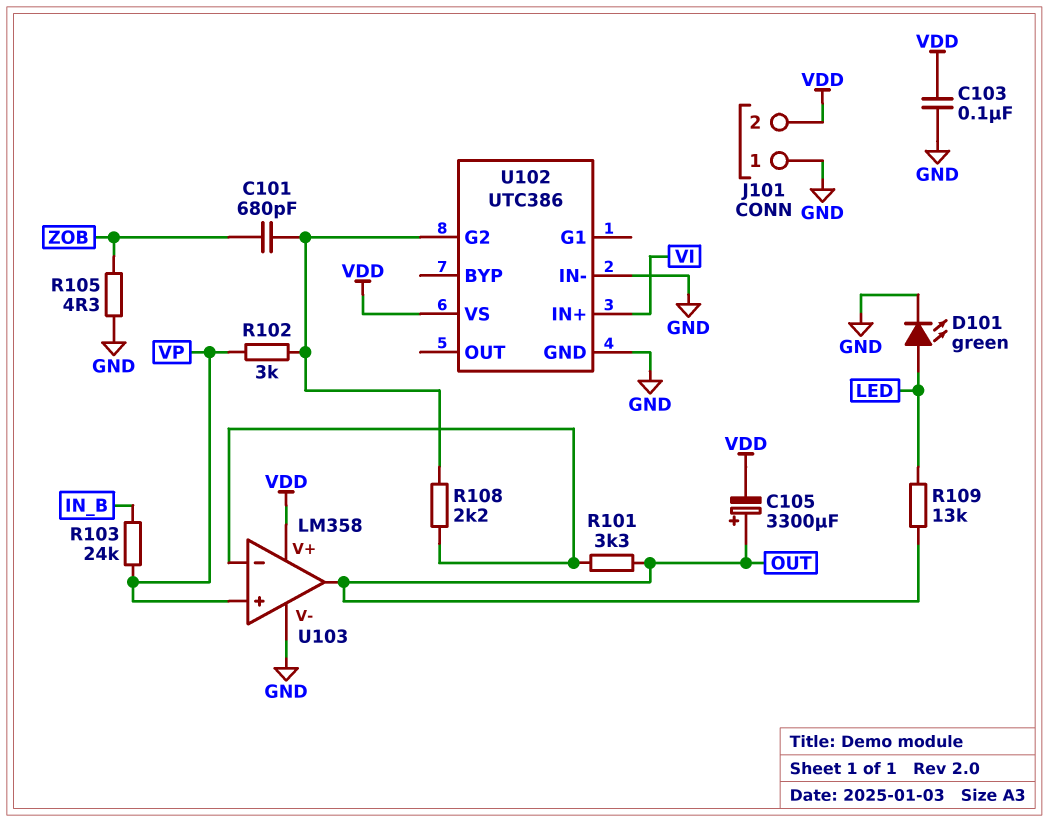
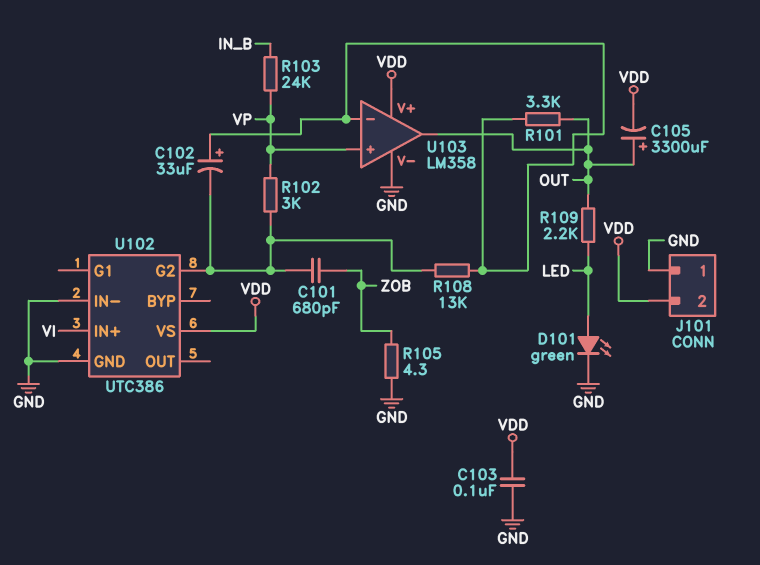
C102: none -> 33uF (plus U103/in-, minus U102/G2)
R108: 2.2k (U102/G2, U103/in-) -> 13k (U102/G2, U103/in-)
R109: 13k (LED, OUT) -> 2.2k (LED, OUT)

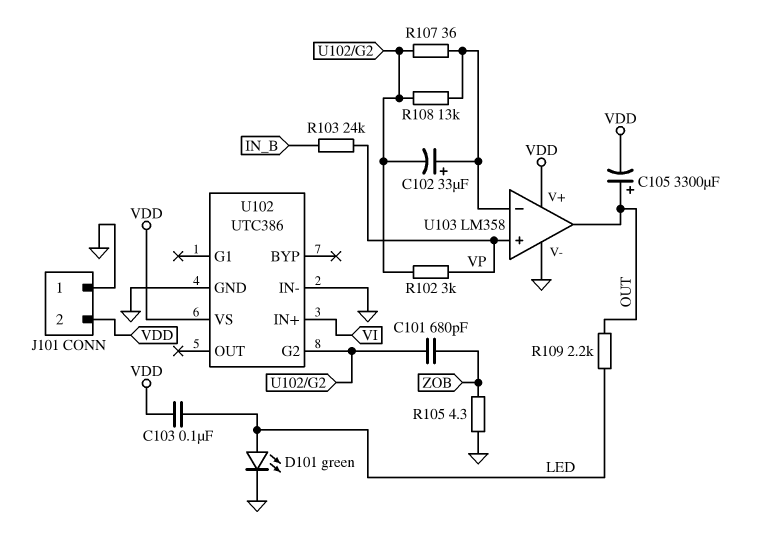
C103: 100nF (GND, VDD) -> 100nF (LED, VDD)
R101: 3.3k (OUT, U103/in-) -> none
R107: none -> 36 (U102/G2, U103/in-)

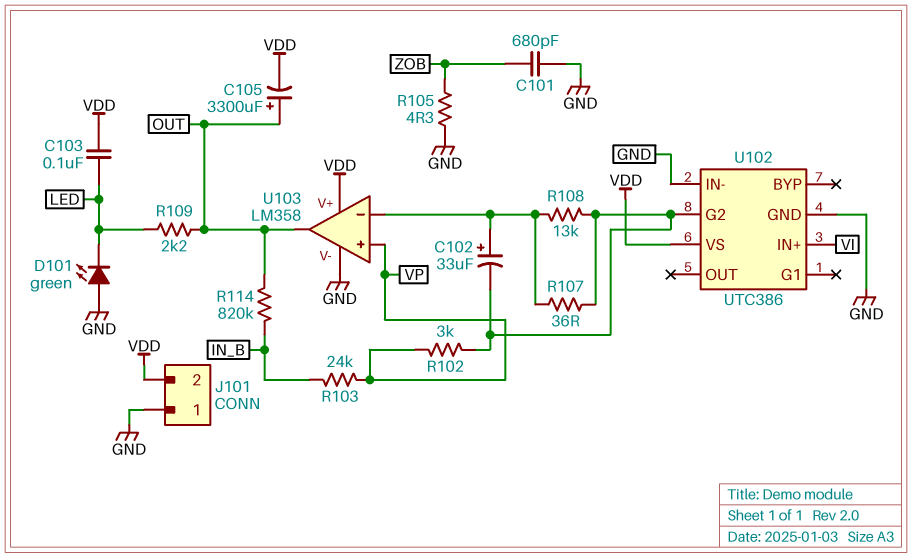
C101: 680pF (U102/G2, ZOB) -> 680pF (GND, ZOB)
D101: LED green (A LED, K GND) -> LED green (A GND, K LED)
R114: none -> 820k (IN_B, OUT)

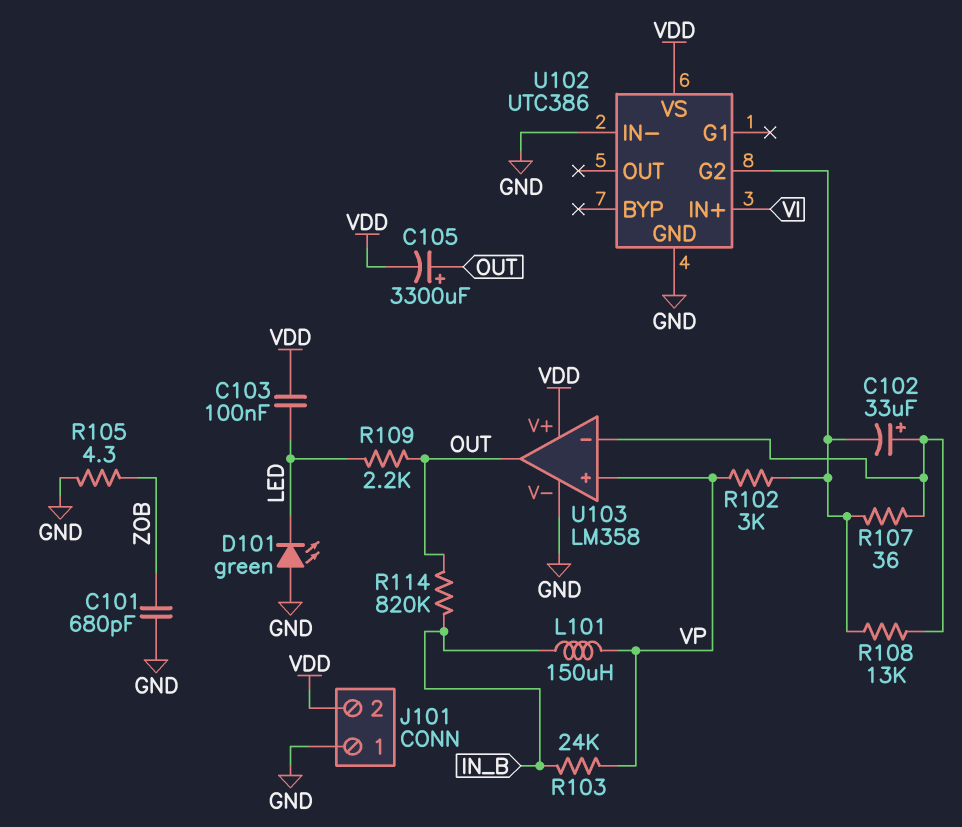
L101: none -> 150uH (IN_B, VP)

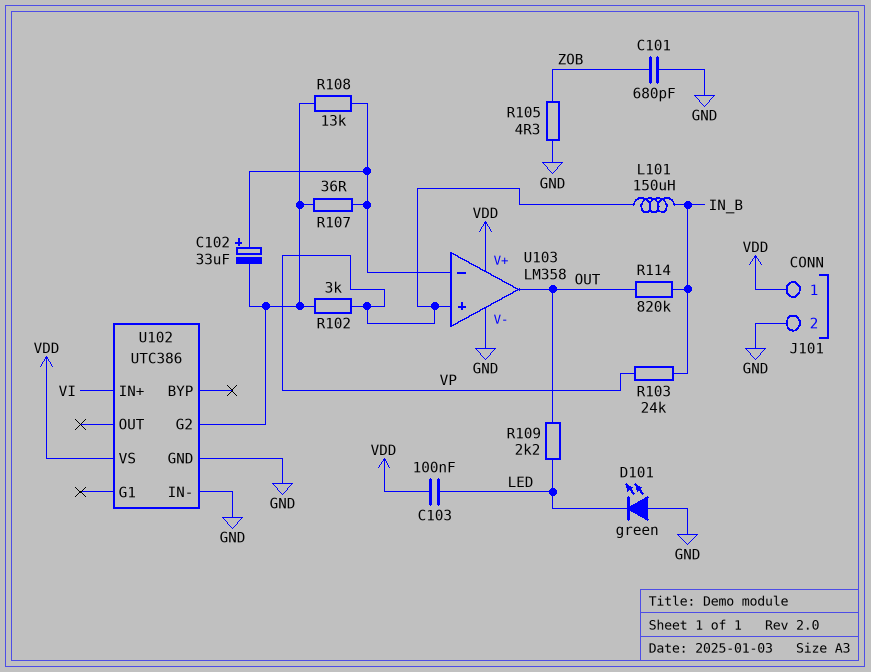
C105: 3300uF (plus OUT, minus VDD) -> none
J101 pin 1: GND -> VDD
J101 pin 2: VDD -> GND

